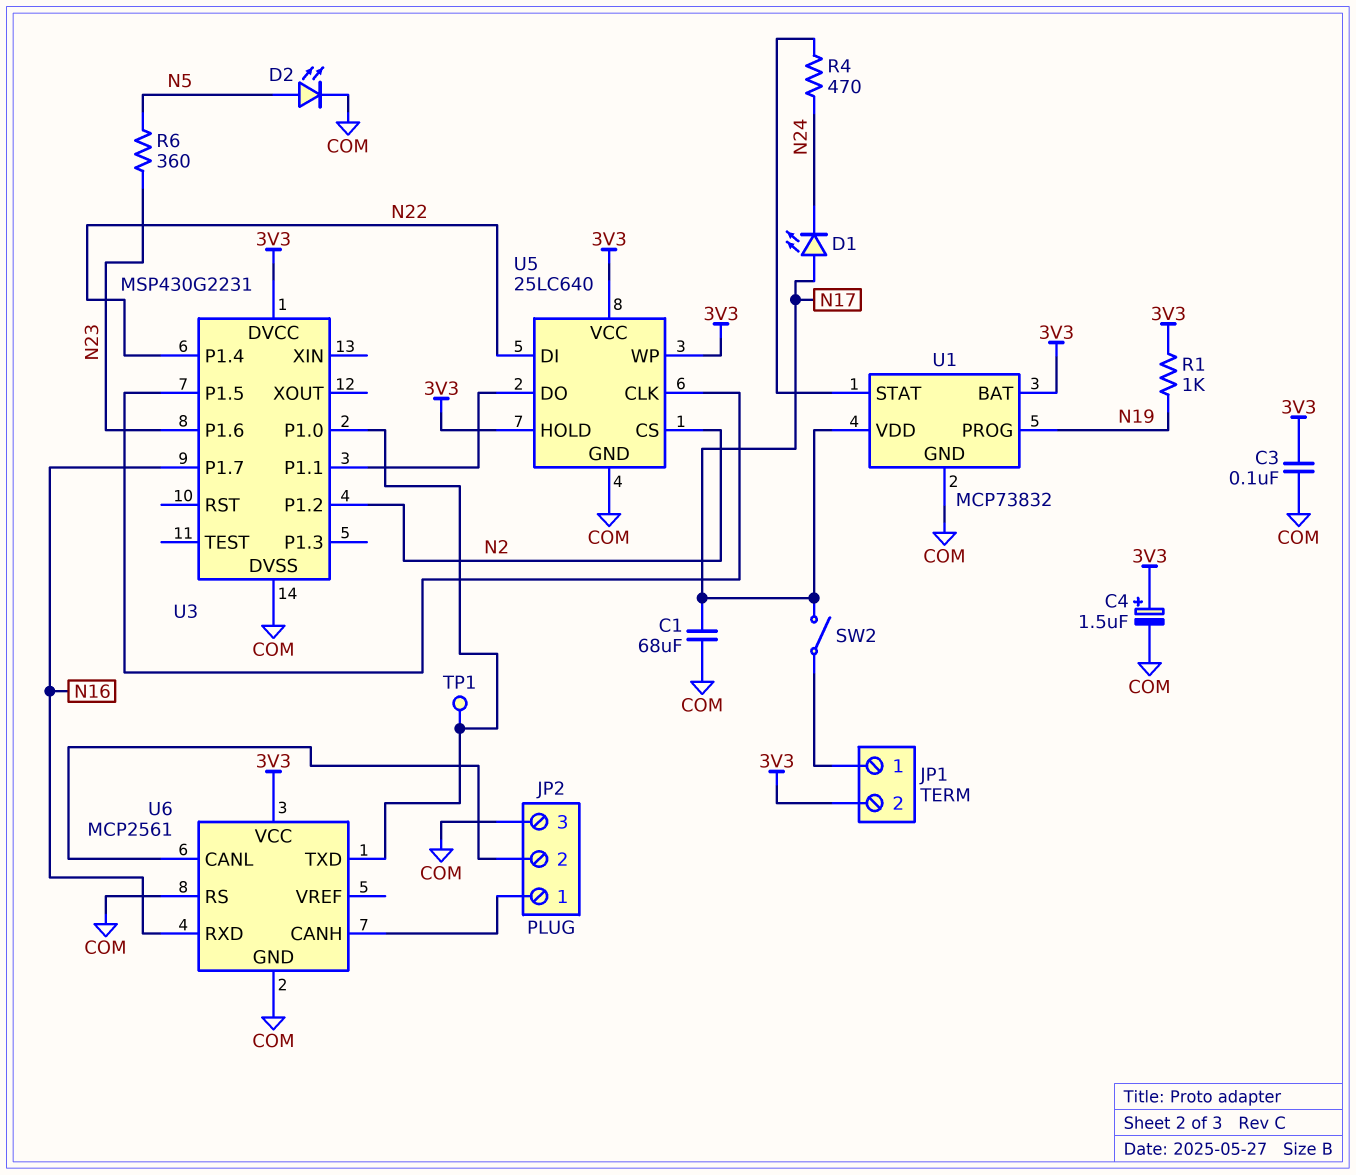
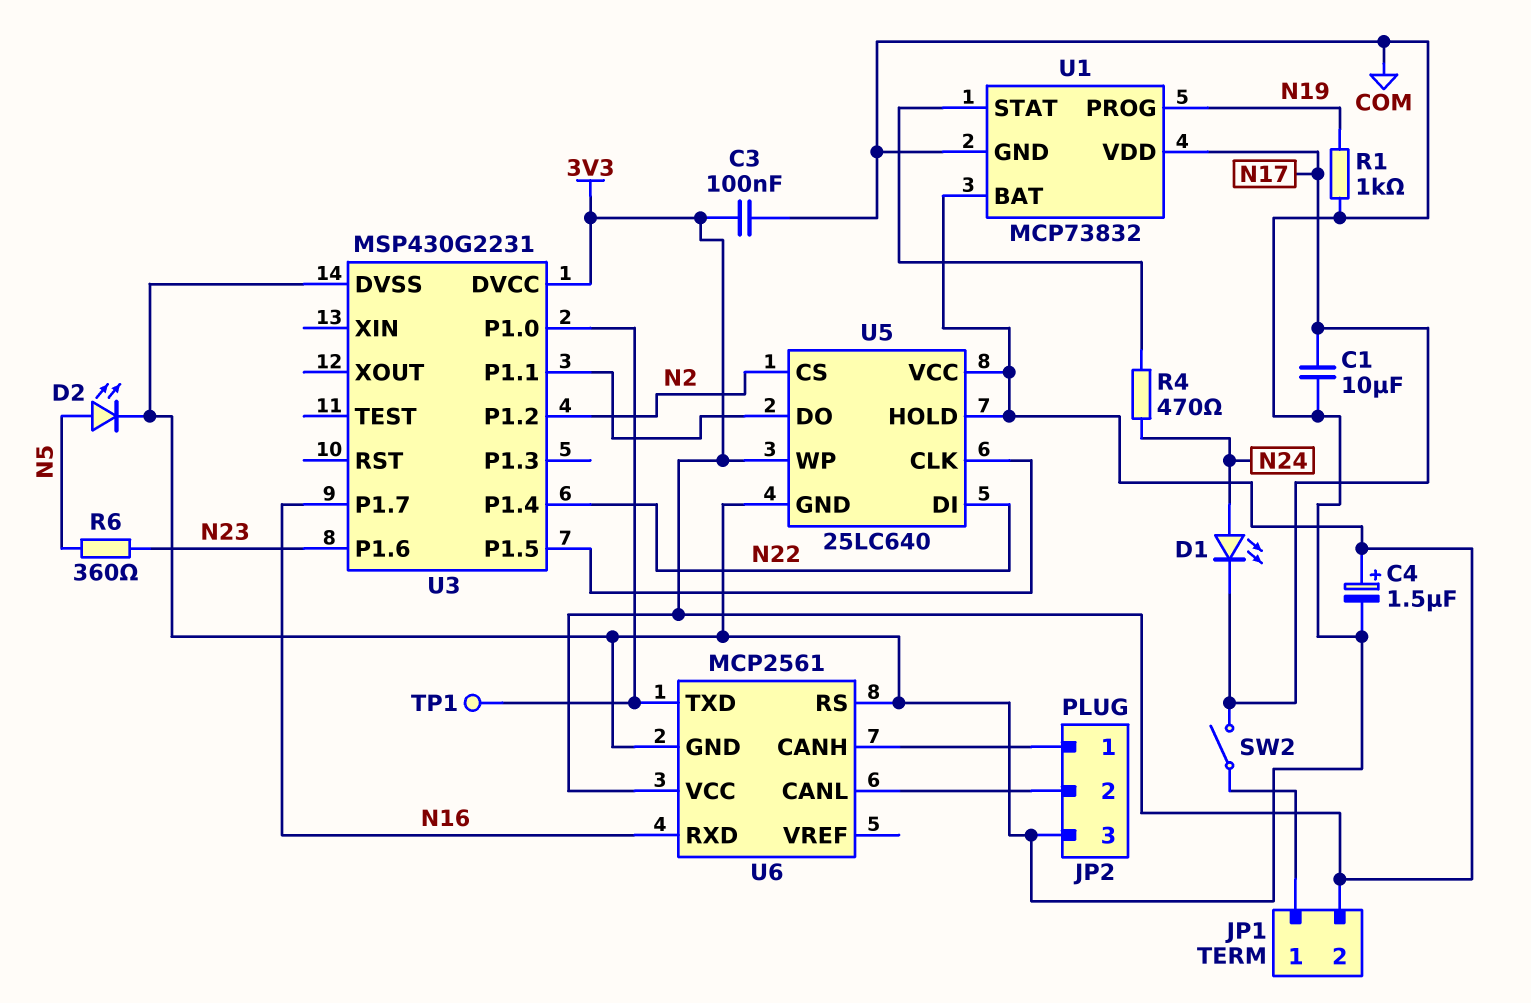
C1: 68uF (COM, N17) -> 10uF (COM, N17)
D1: LED (A N17, K N24) -> LED (A N24, K N17)
R1: 1k (3V3, N19) -> 1k (COM, N19)

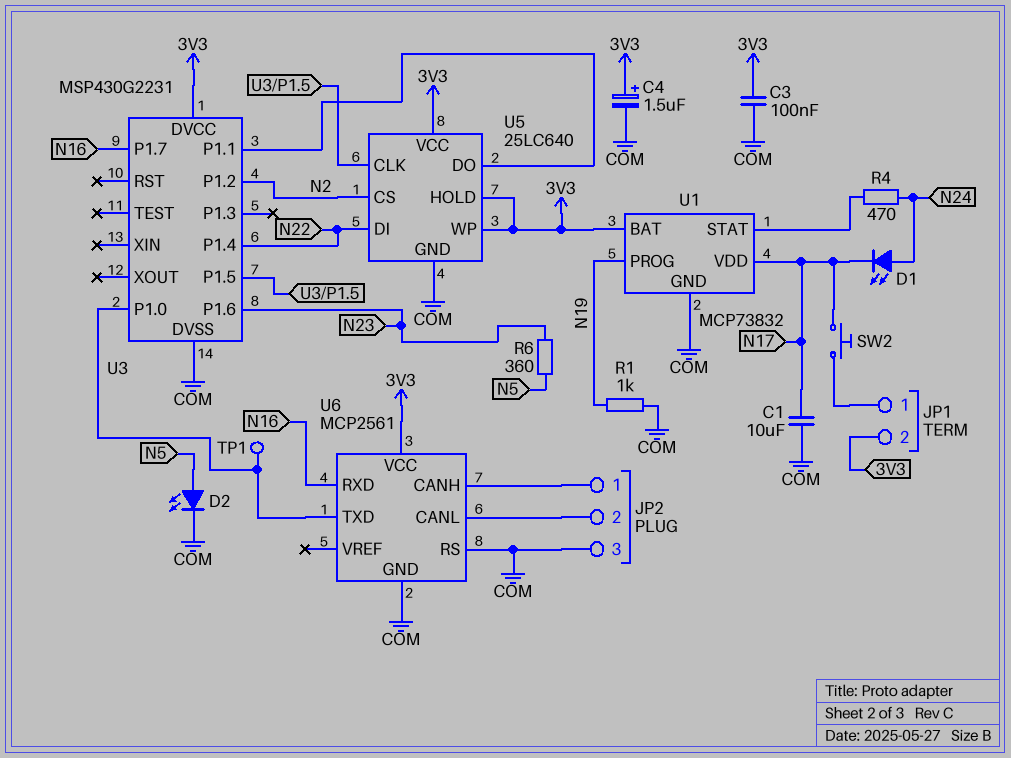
SW2: switch (JP1/1, N17) -> button (JP1/1, N17)

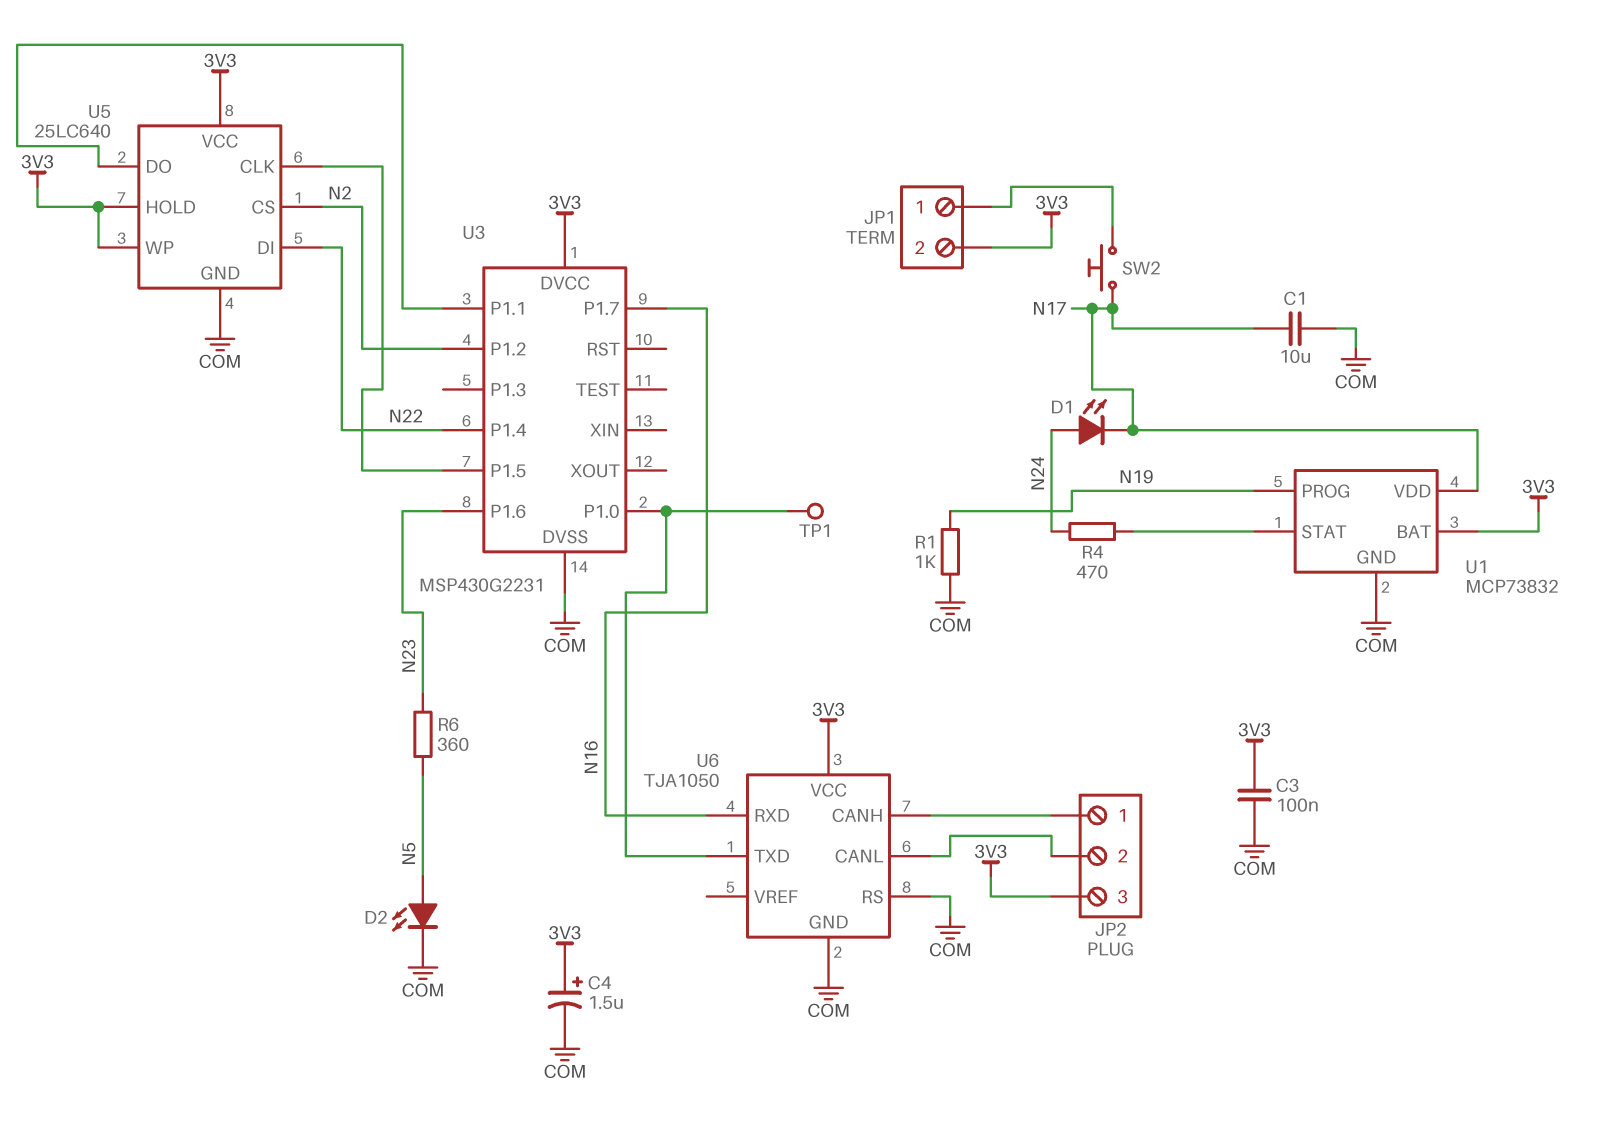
JP2 pin 3: COM -> 3V3
U6: MCP2561 -> TJA1050

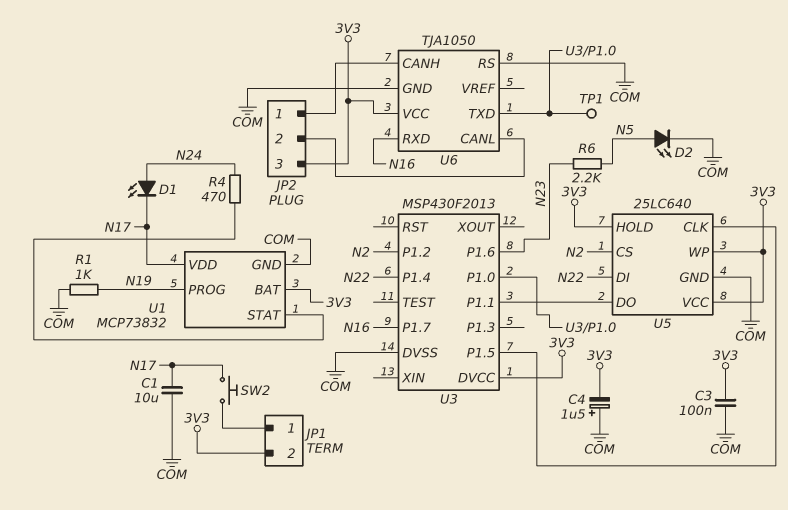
C4: 1.5uF (plus 3V3, minus COM) -> 1.5uF (plus COM, minus 3V3)
R6: 360 (N5, N23) -> 2.2k (N5, N23)
U3: MSP430G2231 -> MSP430F2013

